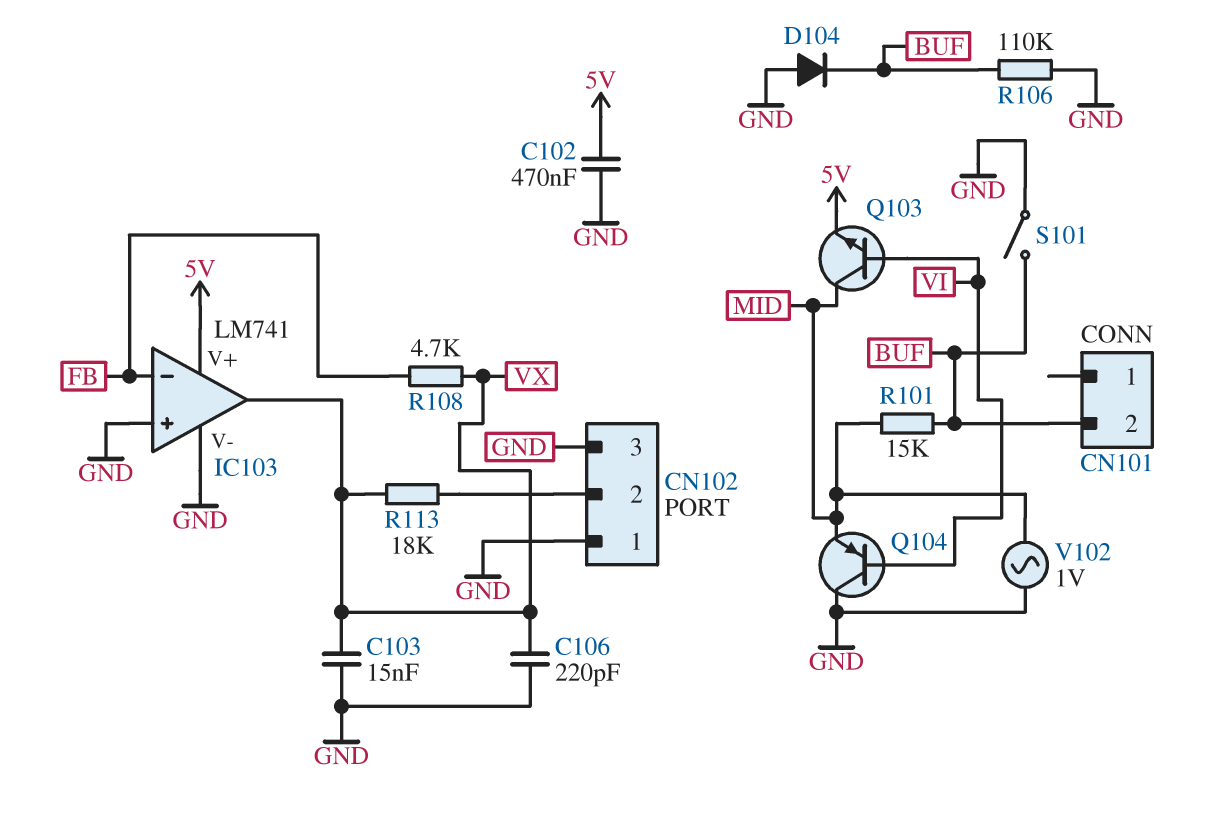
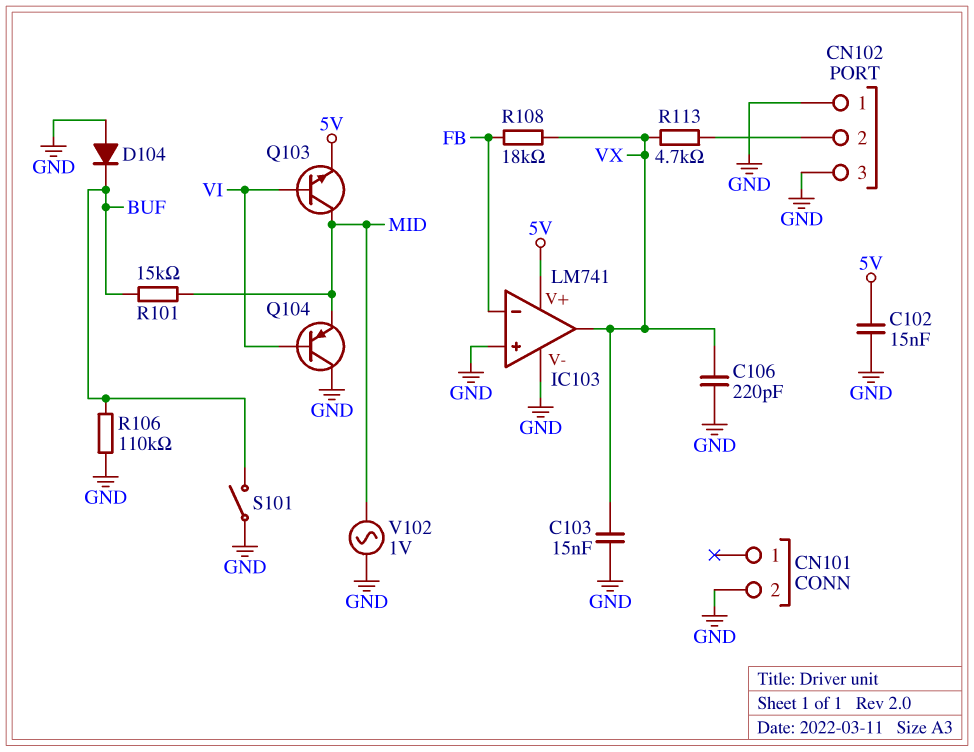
C102: 470nF (5V, GND) -> 15nF (5V, GND)
CN101 pin 2: BUF -> GND
R108: 4.7k (FB, VX) -> 18k (FB, VX)
R113: 18k (CN102/2, VX) -> 4.7k (CN102/2, VX)

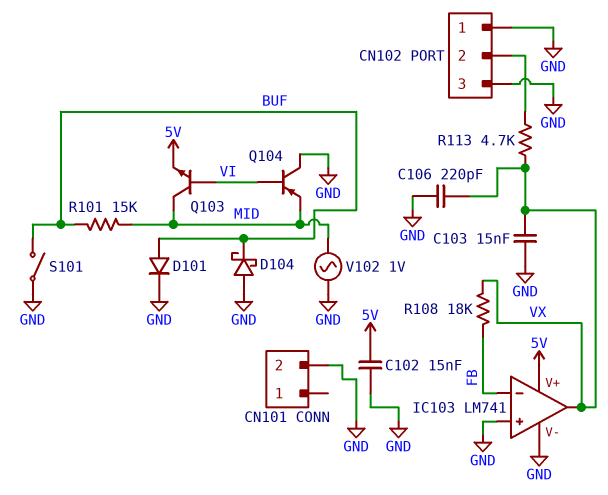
D101: none -> diode (A BUF, K GND)
D104: diode (A GND, K BUF) -> schottky (A GND, K BUF)
R106: 110k (BUF, GND) -> none

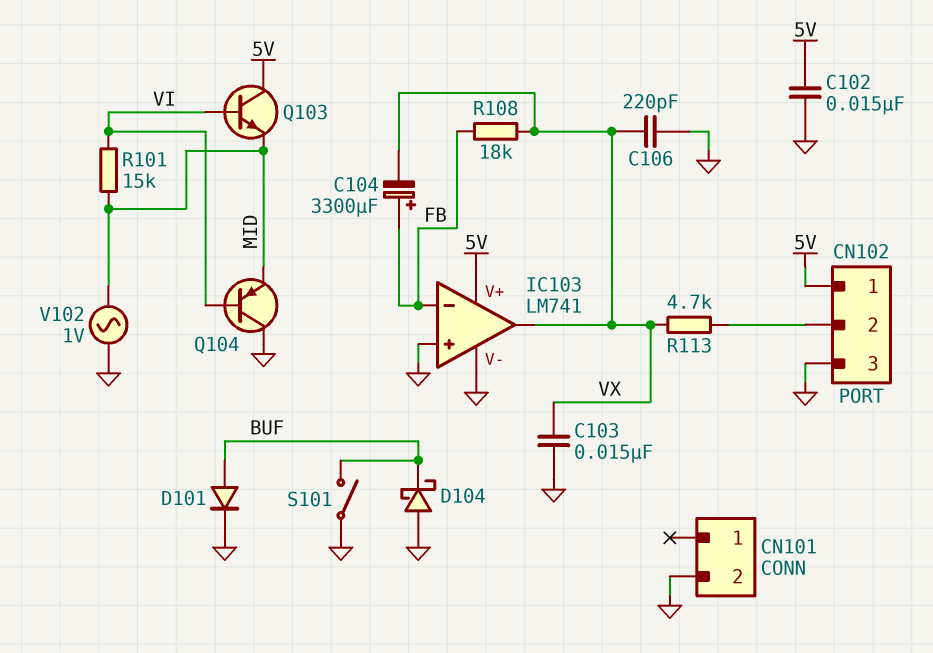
C104: none -> 3300uF (plus FB, minus VX)
CN102 pin 1: GND -> 5V
Q103: NPN (B VI, C MID, E 5V) -> NPN (B VI, C 5V, E MID)
R101: 15k (BUF, MID) -> 15k (MID, VI)

